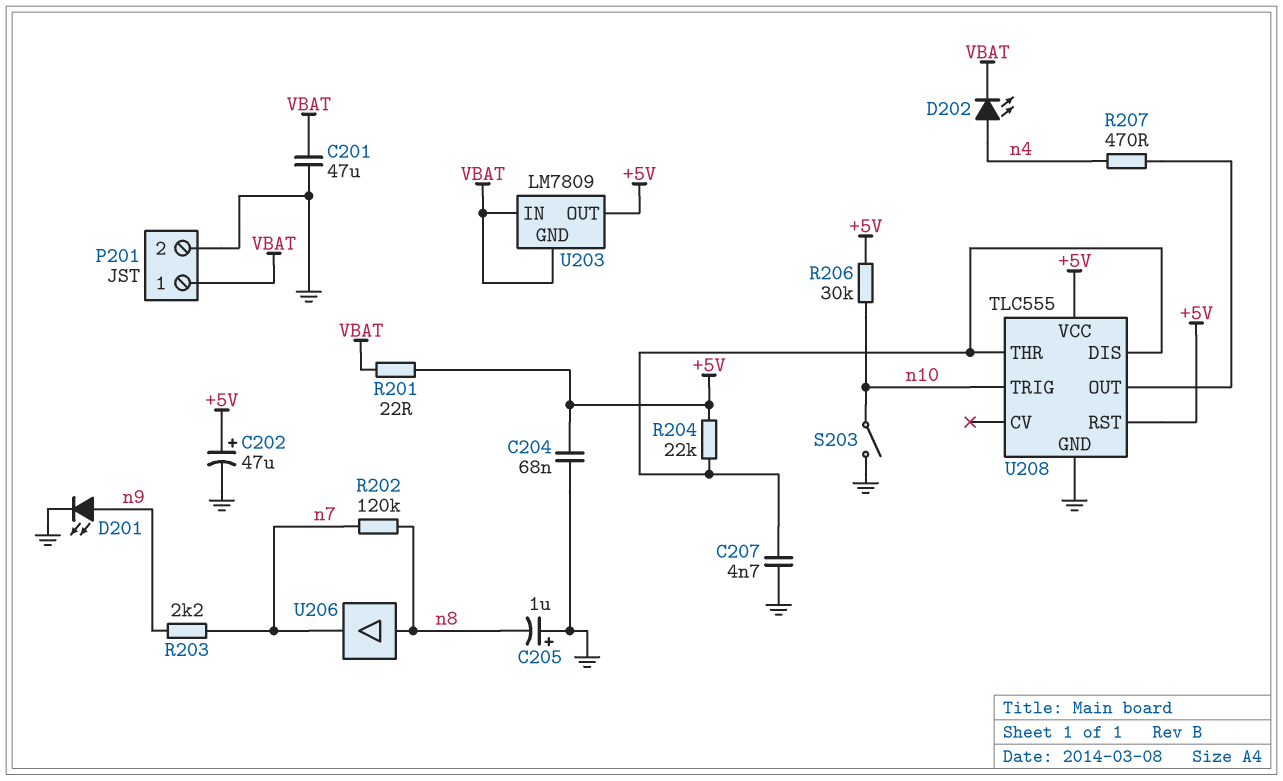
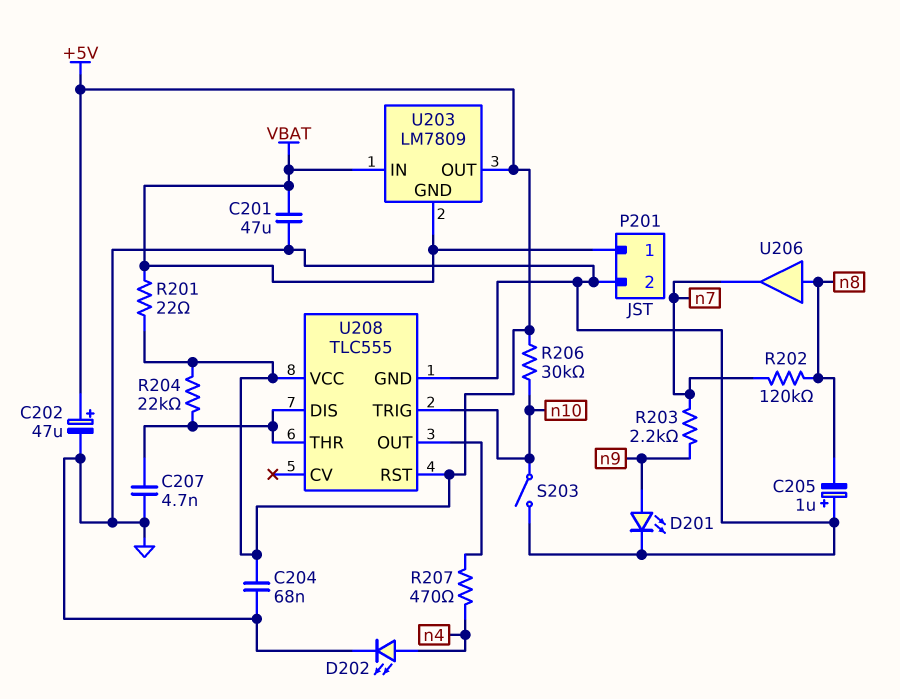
D202: LED (A n4, K VBAT) -> LED (A n4, K GND)

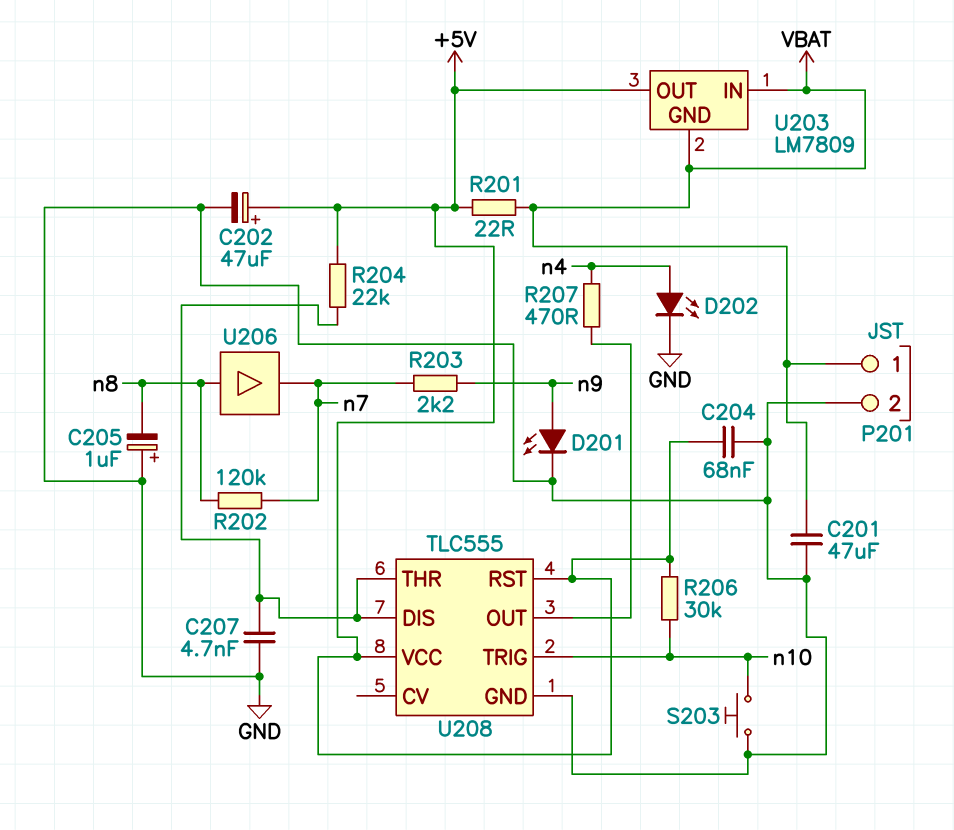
S203: switch (GND, n10) -> button (GND, n10)

